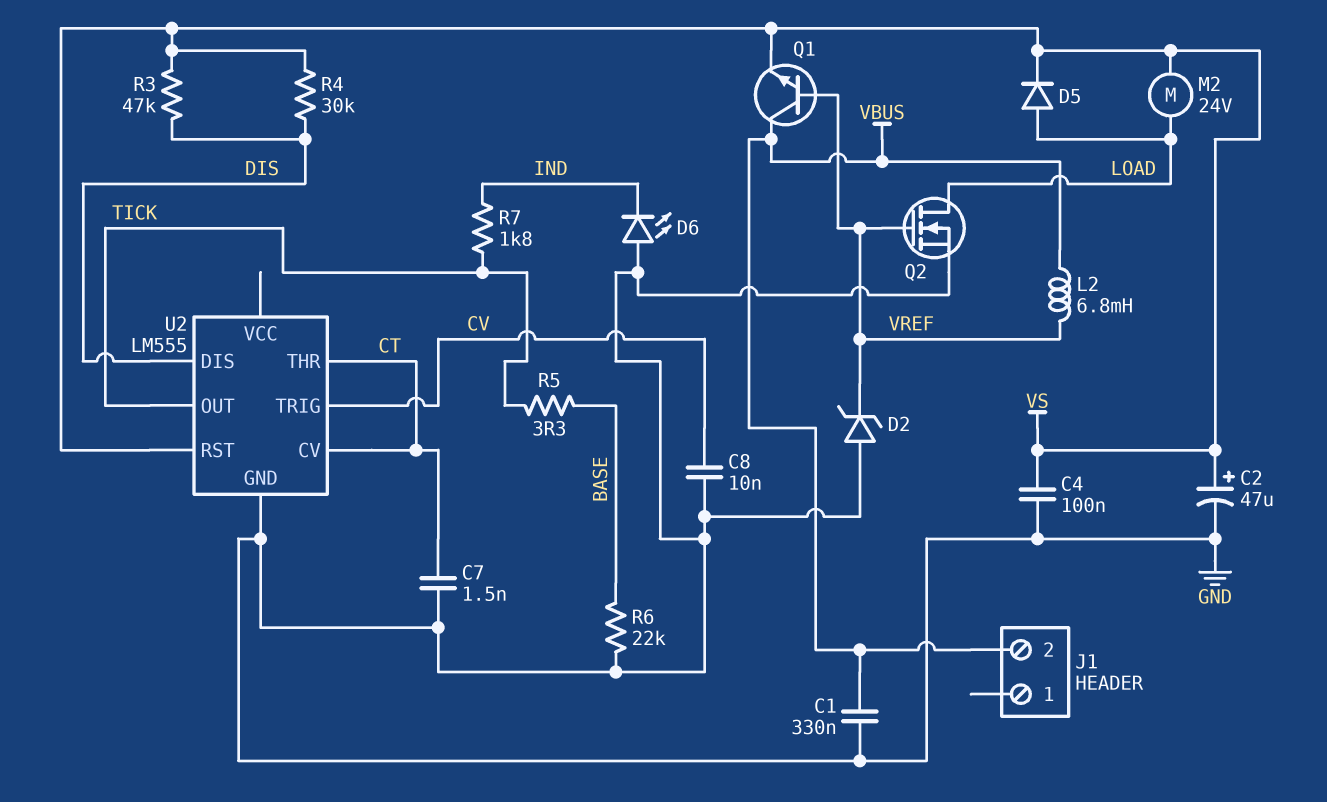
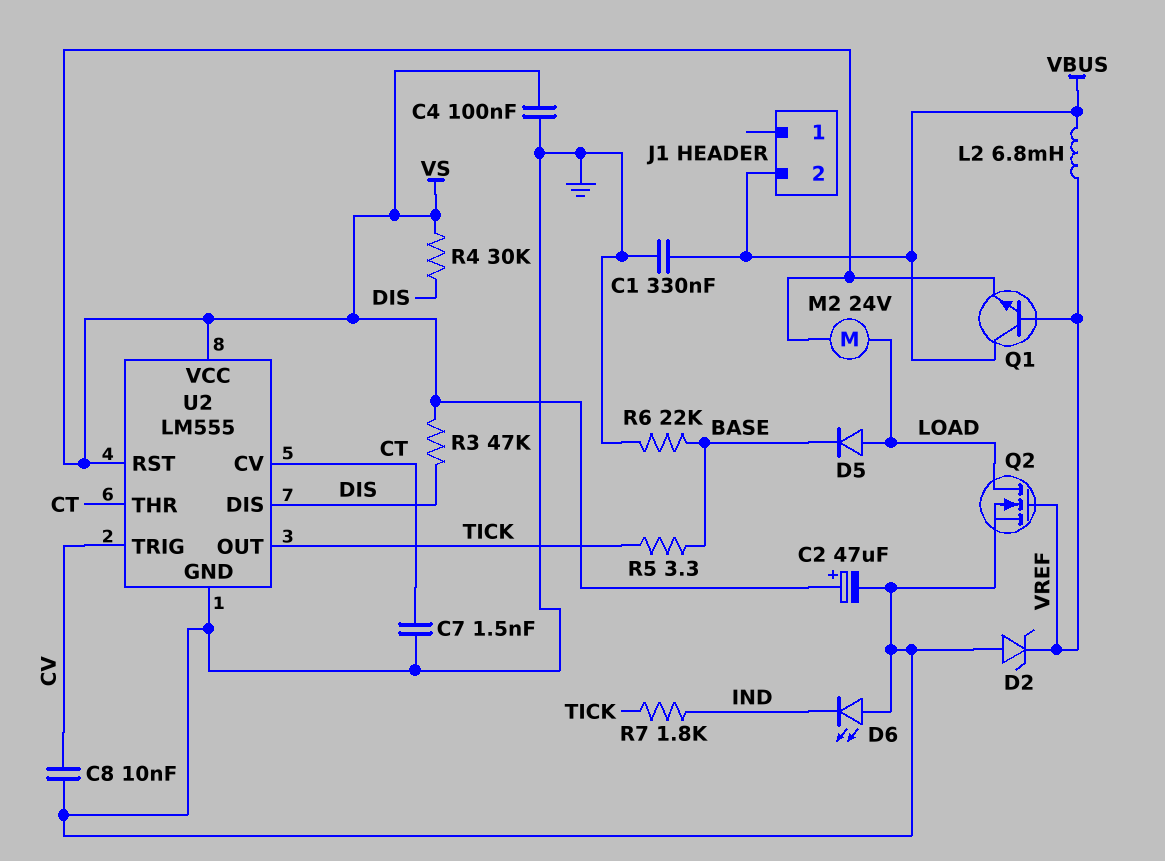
D5: diode (A LOAD, K VS) -> diode (A LOAD, K BASE)
U2 pin VCC: none -> VS

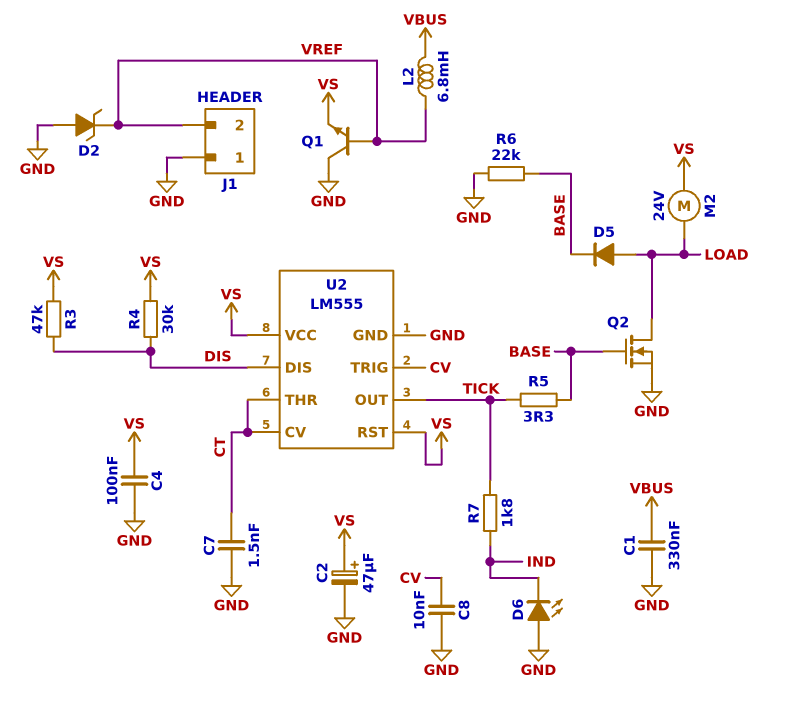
J1 pin 1: none -> GND
J1 pin 2: VBUS -> VREF
Q1: NPN (B VREF, C VBUS, E VS) -> NPN (B VREF, C GND, E VS)
Q2: NMOS (G VREF, D LOAD, S GND) -> NMOS (G BASE, D LOAD, S GND)

